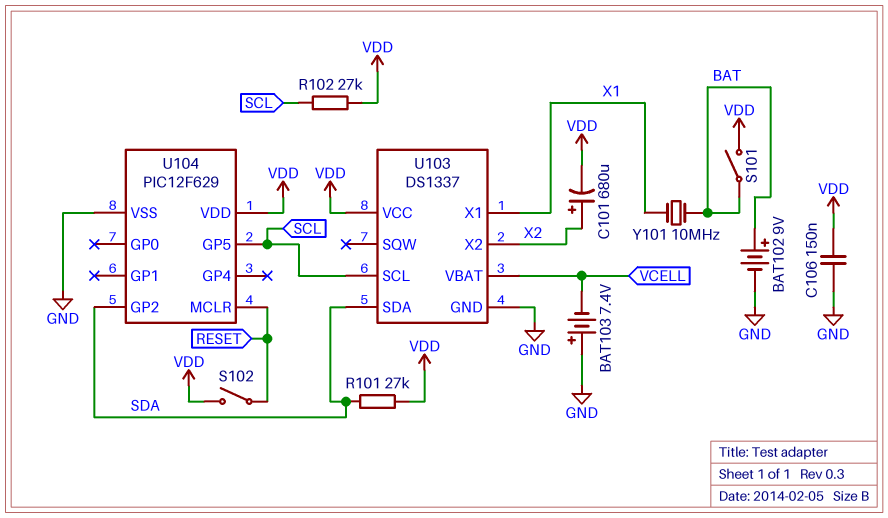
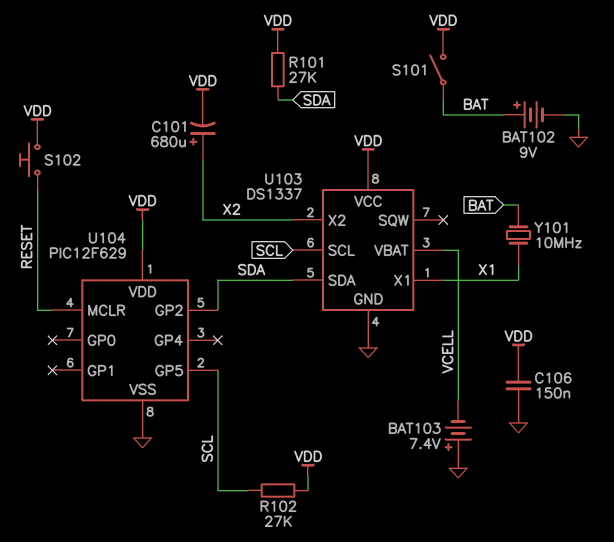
S102: switch (RESET, VDD) -> button (RESET, VDD)

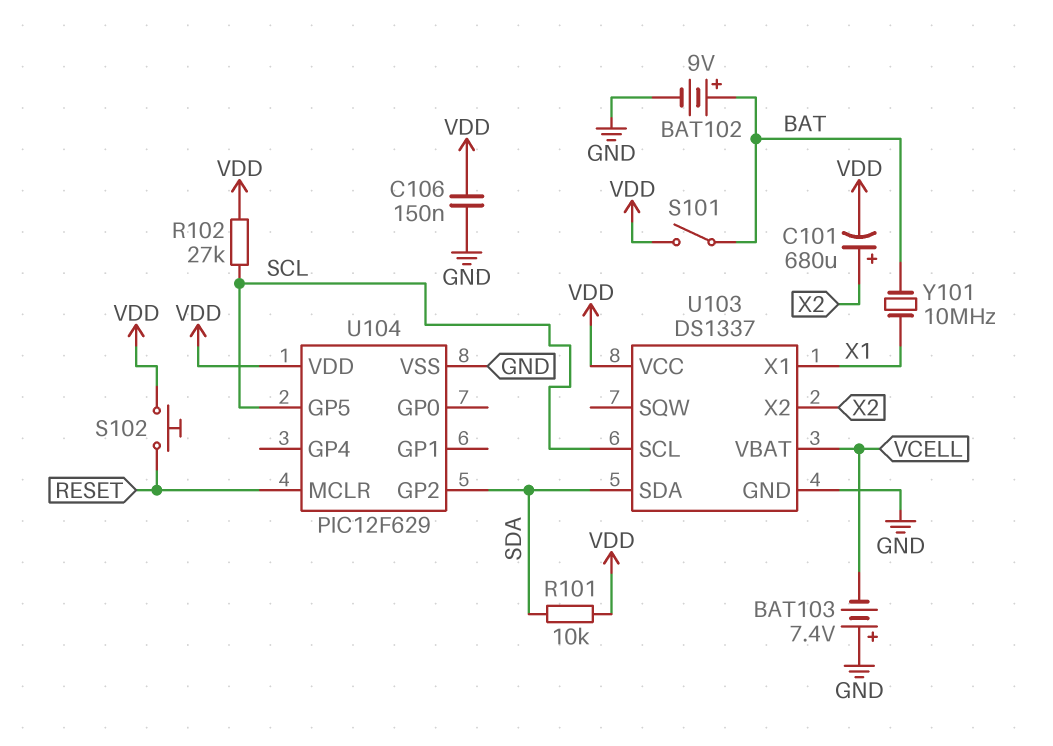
R101: 27k (SDA, VDD) -> 10k (SDA, VDD)

